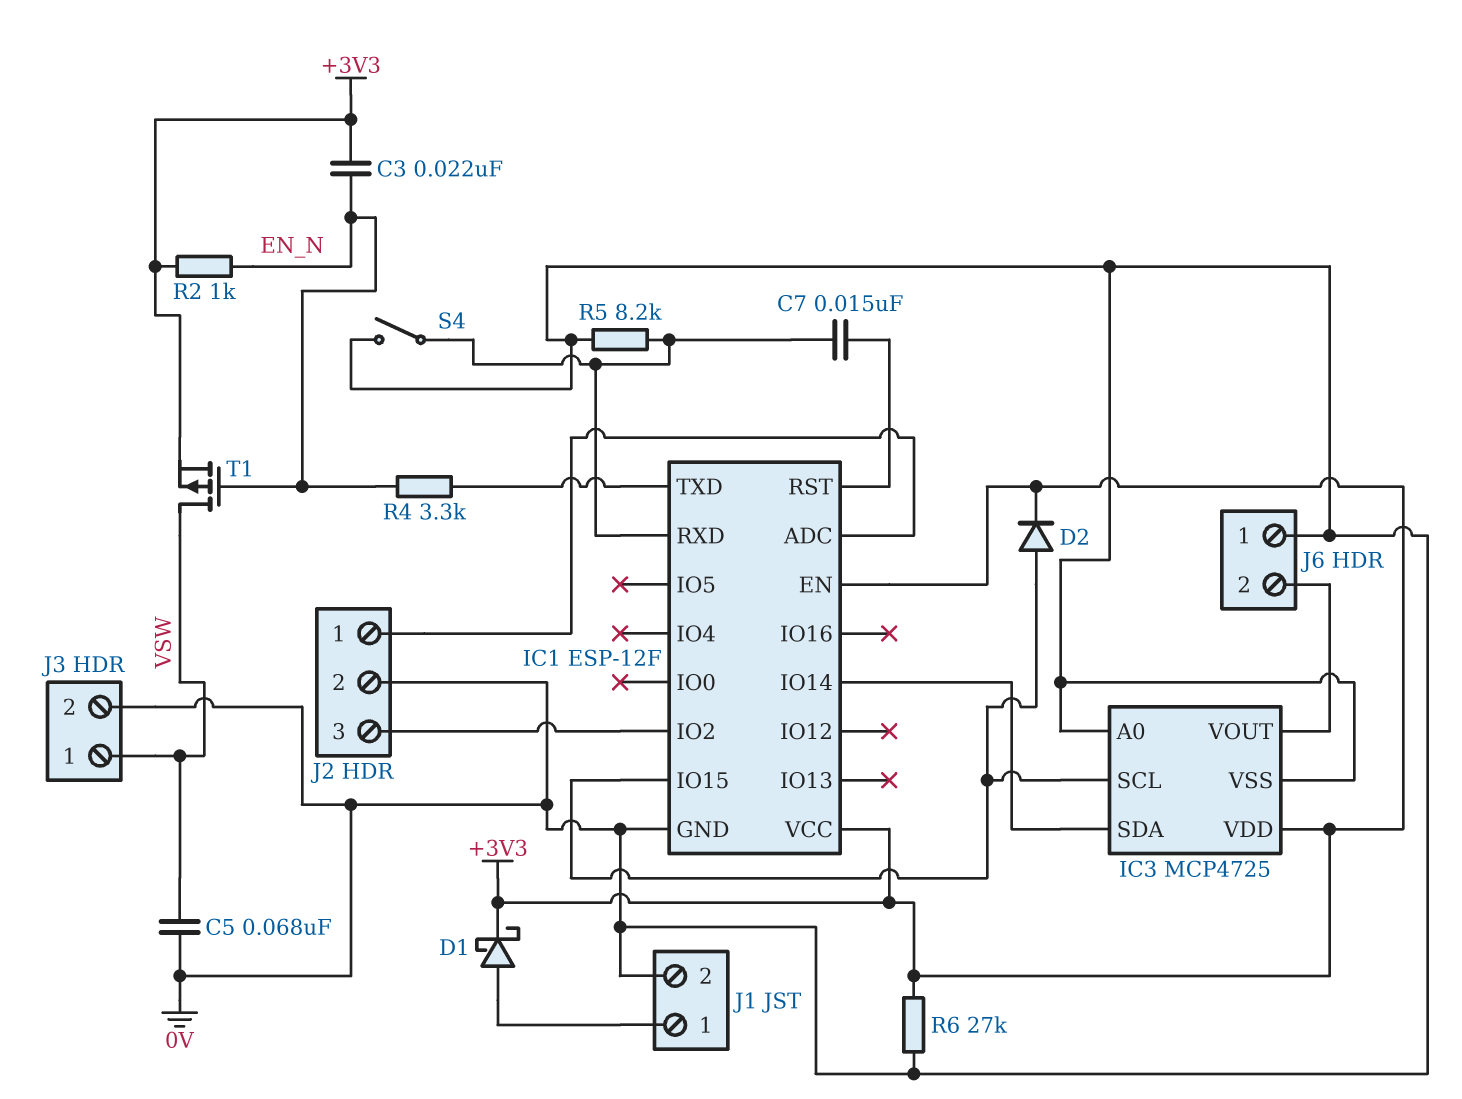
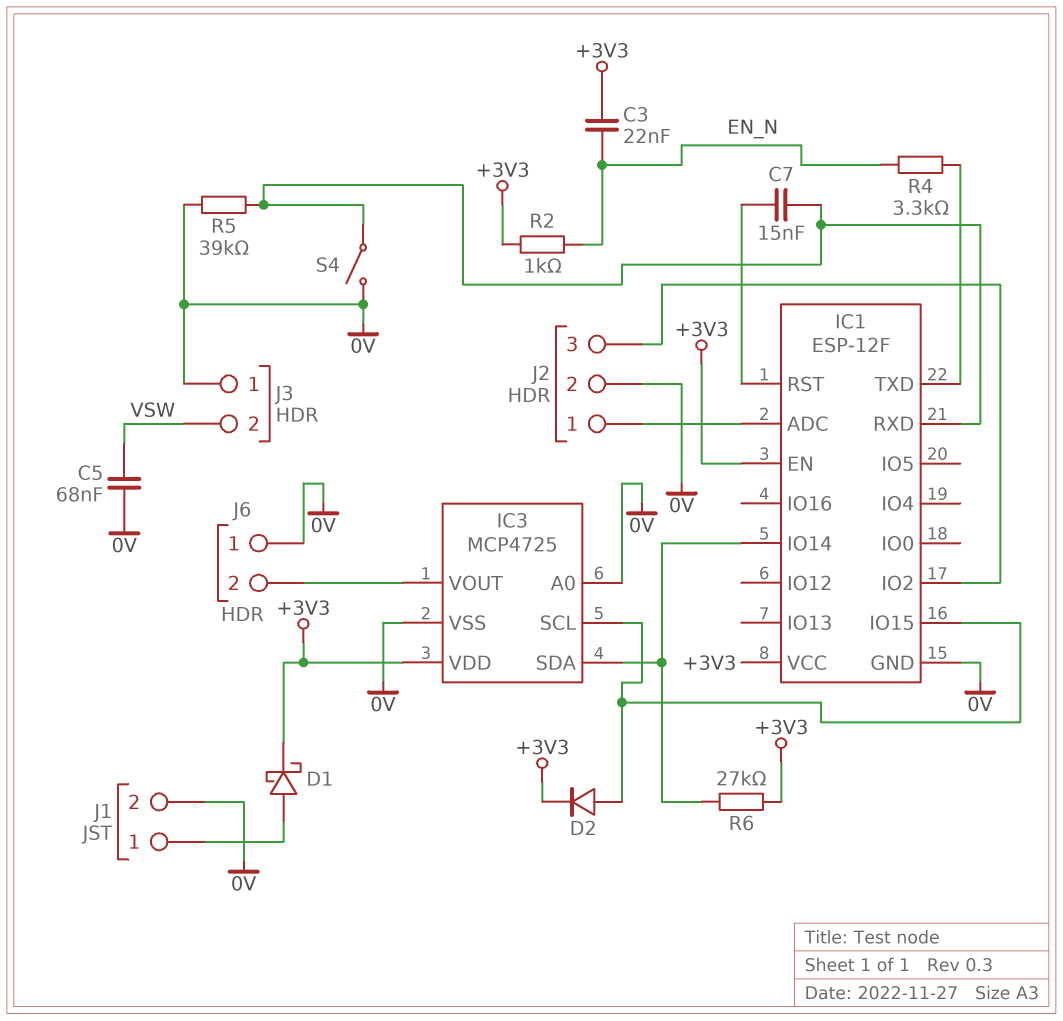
J3 pin 1: VSW -> 0V
J3 pin 2: 0V -> VSW
R5: 8.2k (0V, IC1/RXD) -> 39k (0V, IC1/RXD)
R6: 27k (+3V3, 0V) -> 27k (+3V3, IC1/IO14)
T1: PMOS (G EN_N, D VSW, S +3V3) -> none

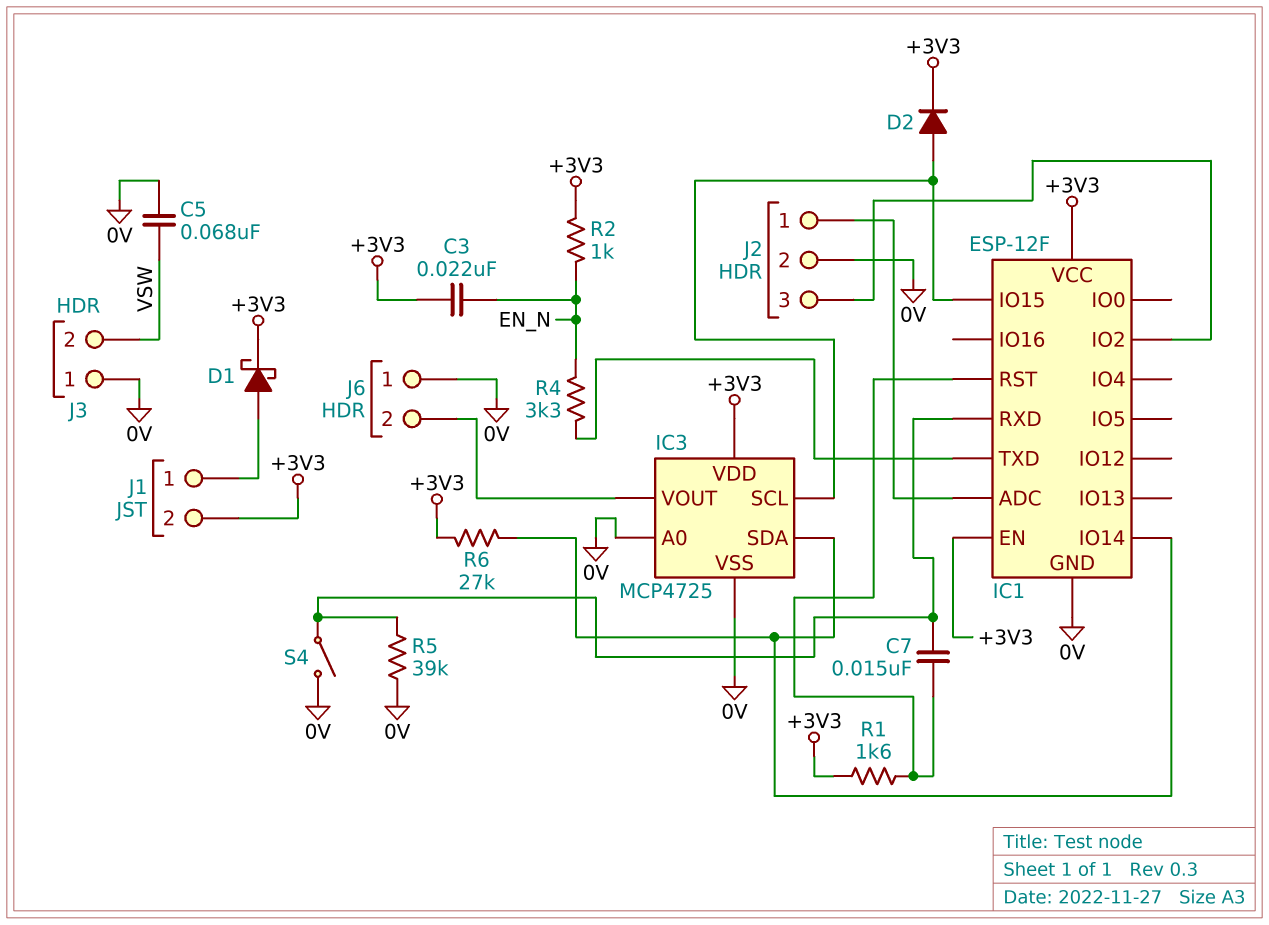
J1 pin 2: 0V -> +3V3
R1: none -> 1.6k (+3V3, IC1/RST)

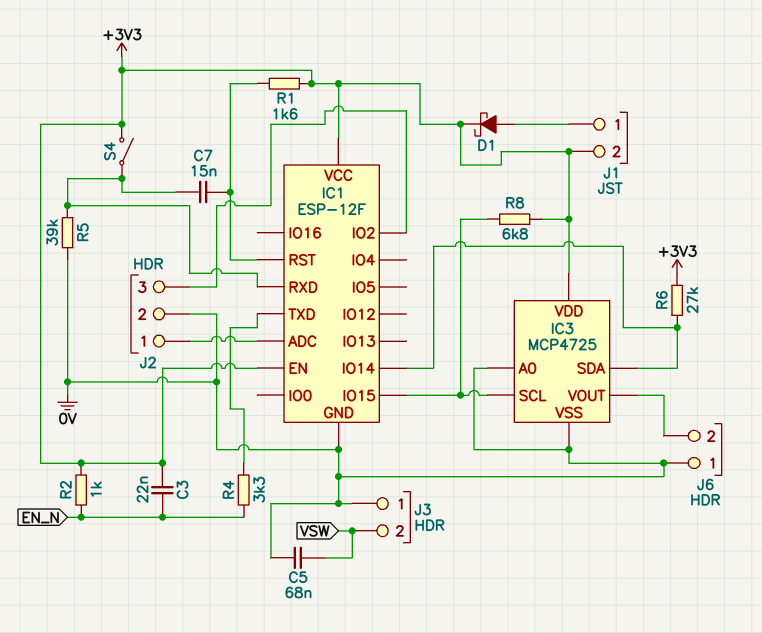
D2: diode (A IC1/IO15, K +3V3) -> none
R8: none -> 6.8k (+3V3, IC1/IO15)
S4: switch (0V, IC1/RXD) -> switch (+3V3, IC1/RXD)

